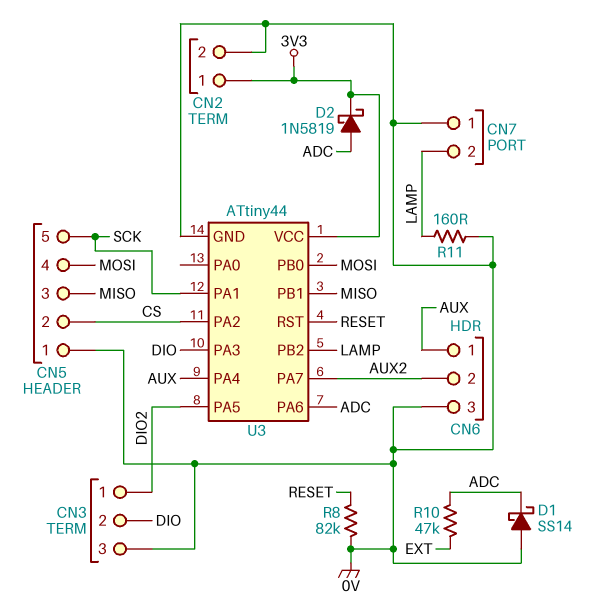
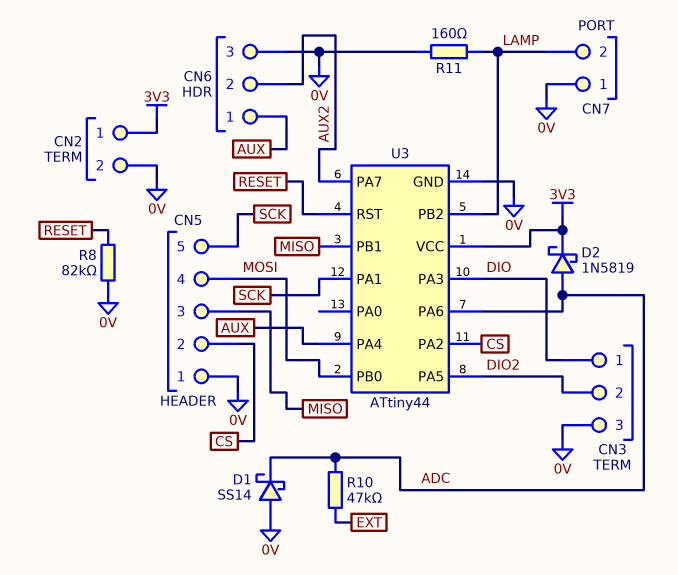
CN3 pin 1: DIO2 -> DIO
CN3 pin 2: DIO -> DIO2

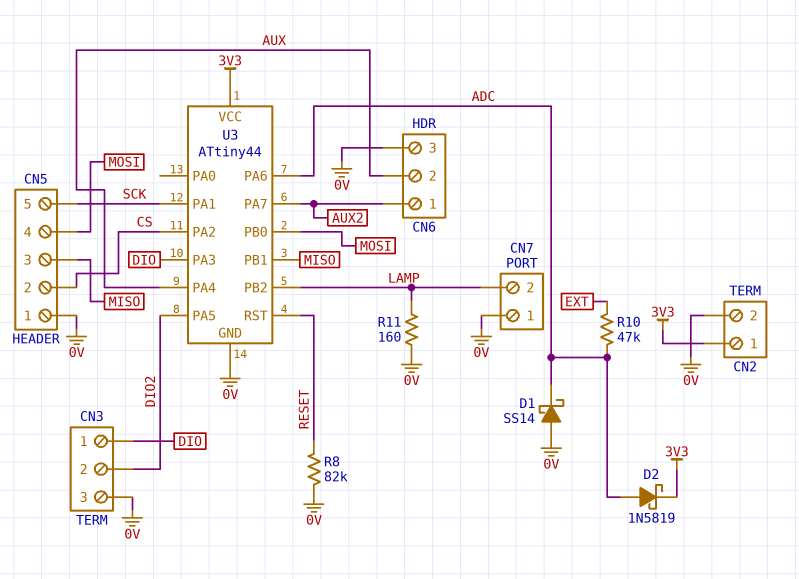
CN6 pin 1: AUX -> AUX2
CN6 pin 2: AUX2 -> AUX

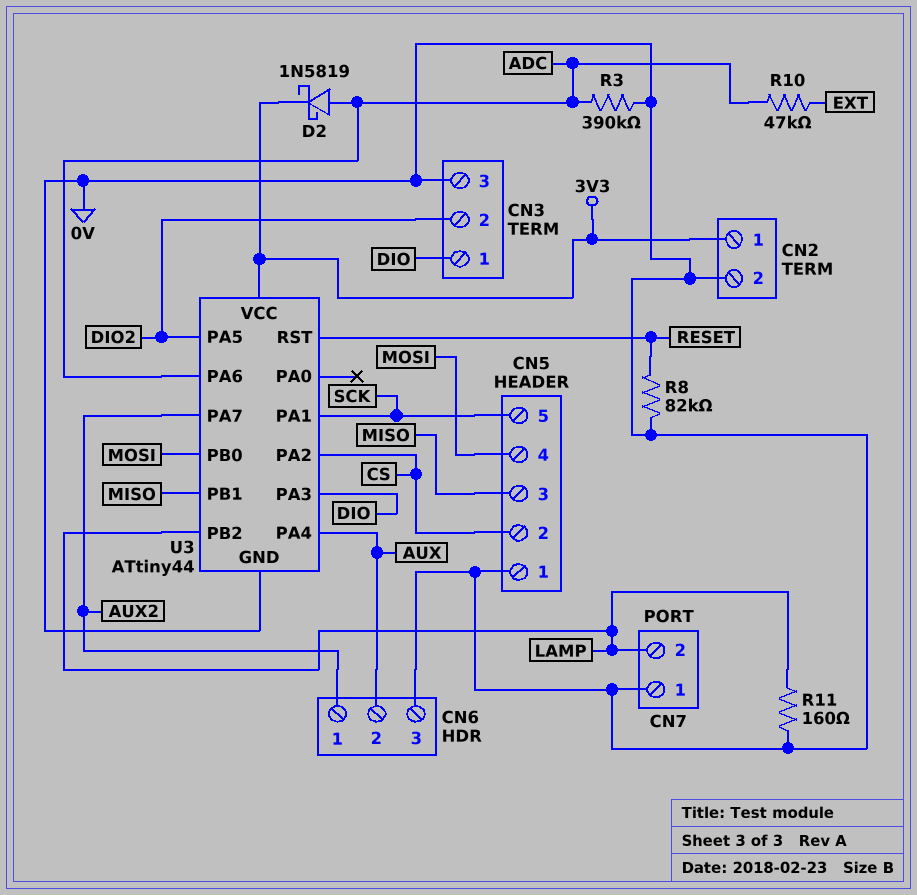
D1: schottky SS14 (A 0V, K ADC) -> none
R3: none -> 390k (0V, ADC)

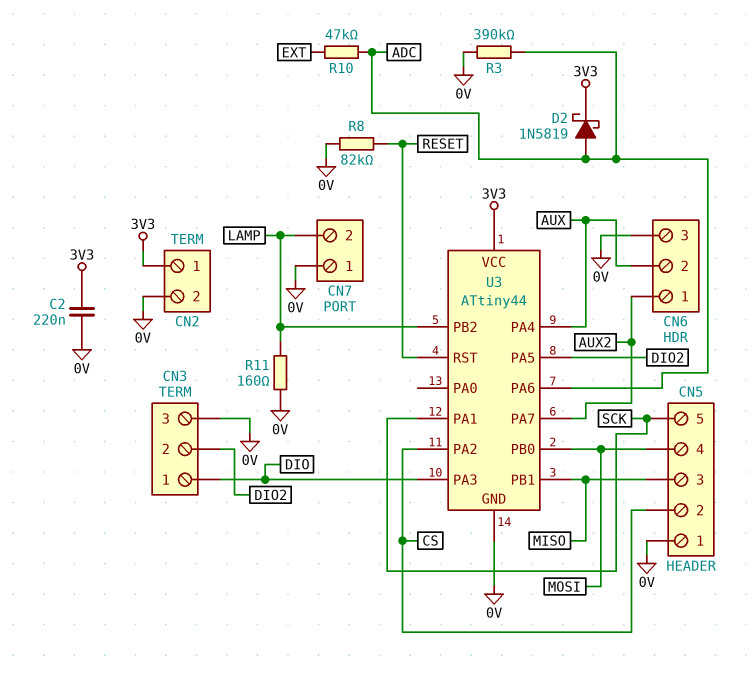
C2: none -> 220nF (0V, 3V3)

